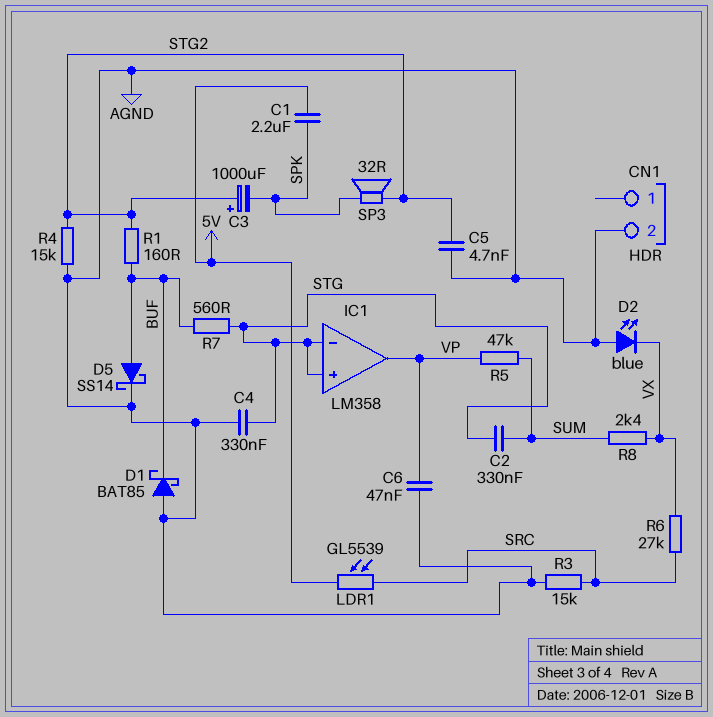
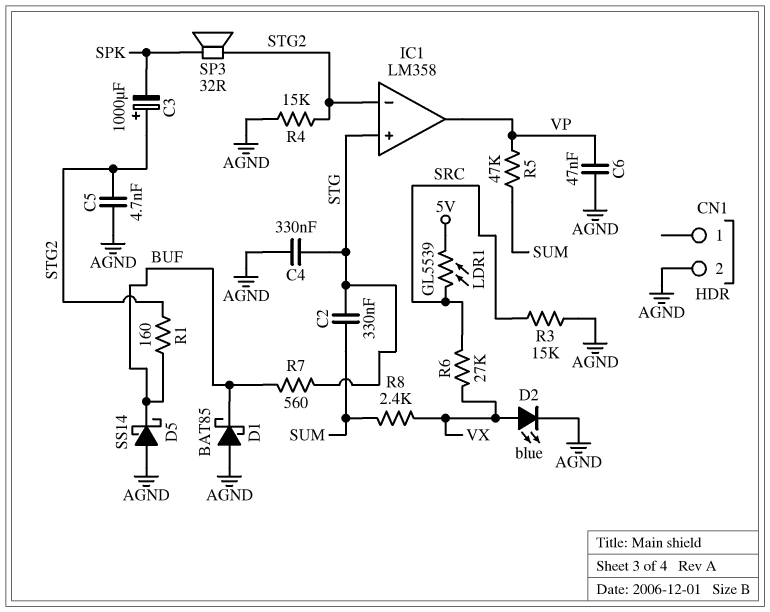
C1: 2.2uF (5V, SPK) -> none
D2: LED blue (A AGND, K VX) -> LED blue (A VX, K AGND)
D5: schottky SS14 (A BUF, K AGND) -> schottky SS14 (A AGND, K BUF)
IC1 pin in-: STG -> STG2

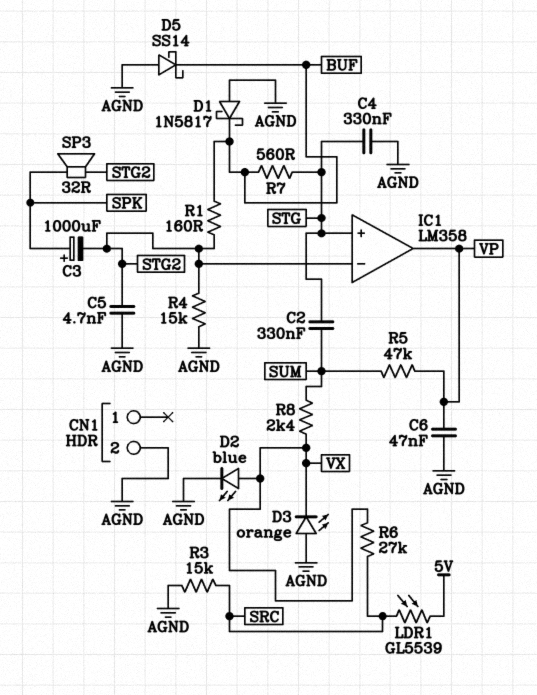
C3: 1000uF (plus STG2, minus SPK) -> 1000uF (plus SPK, minus STG2)
D1: schottky BAT85 (A AGND, K BUF) -> schottky 1N5817 (A AGND, K BUF)
D3: none -> LED orange (A AGND, K VX)

